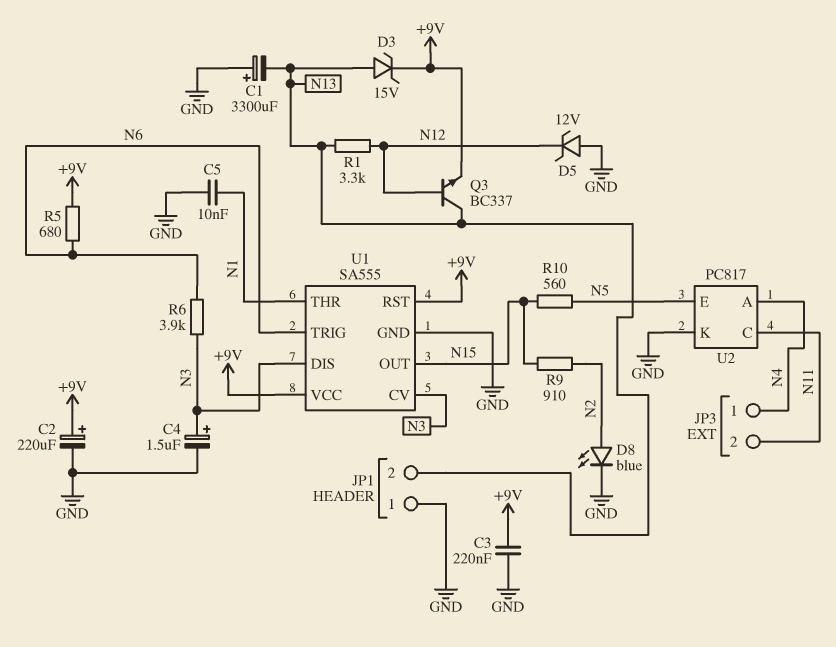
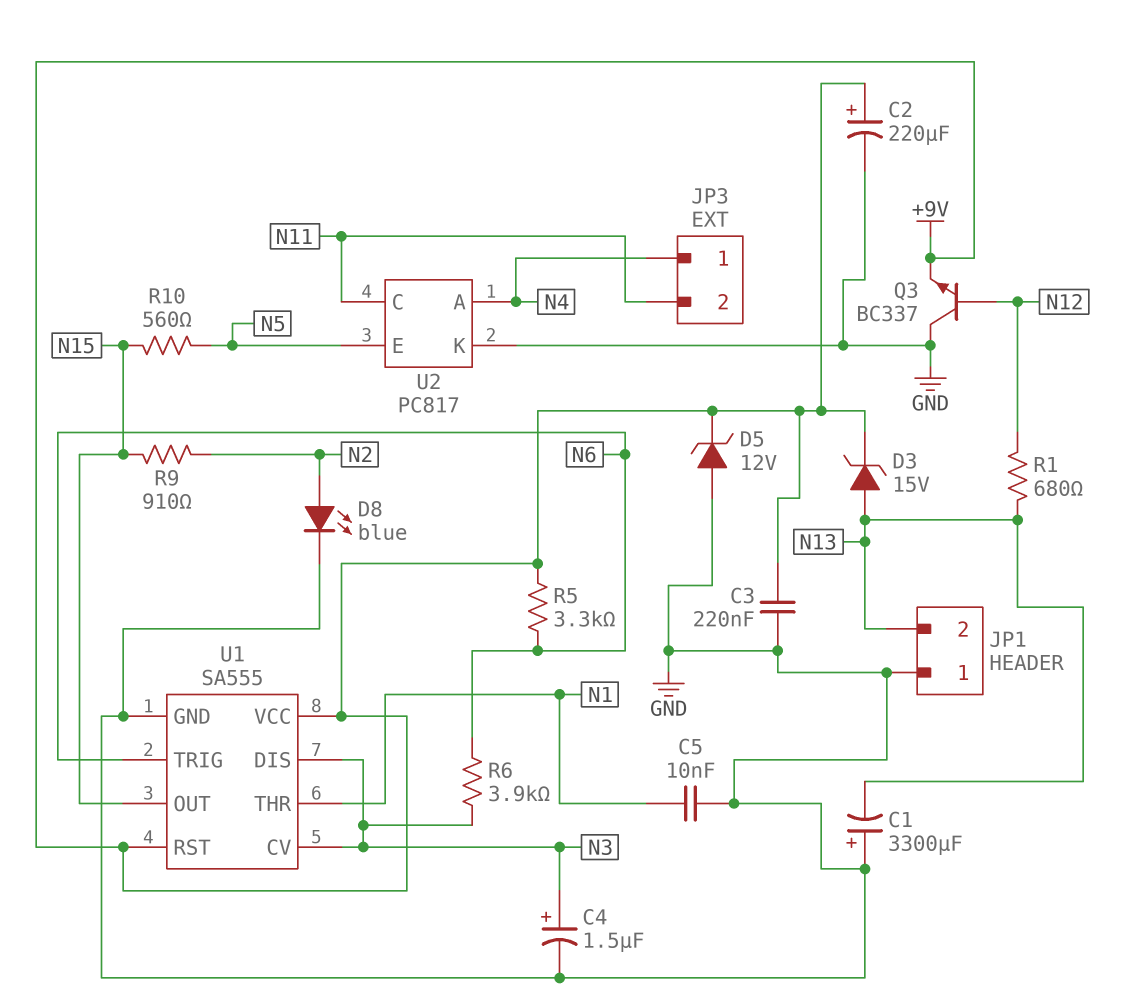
D5: zener 12V (A GND, K N12) -> zener 12V (A GND, K +9V)
Q3: NPN BC337 (B N12, C N13, E +9V) -> NPN BC337 (B N12, C GND, E +9V)
R1: 3.3k (N12, N13) -> 680 (N12, N13)
R5: 680 (+9V, N6) -> 3.3k (+9V, N6)

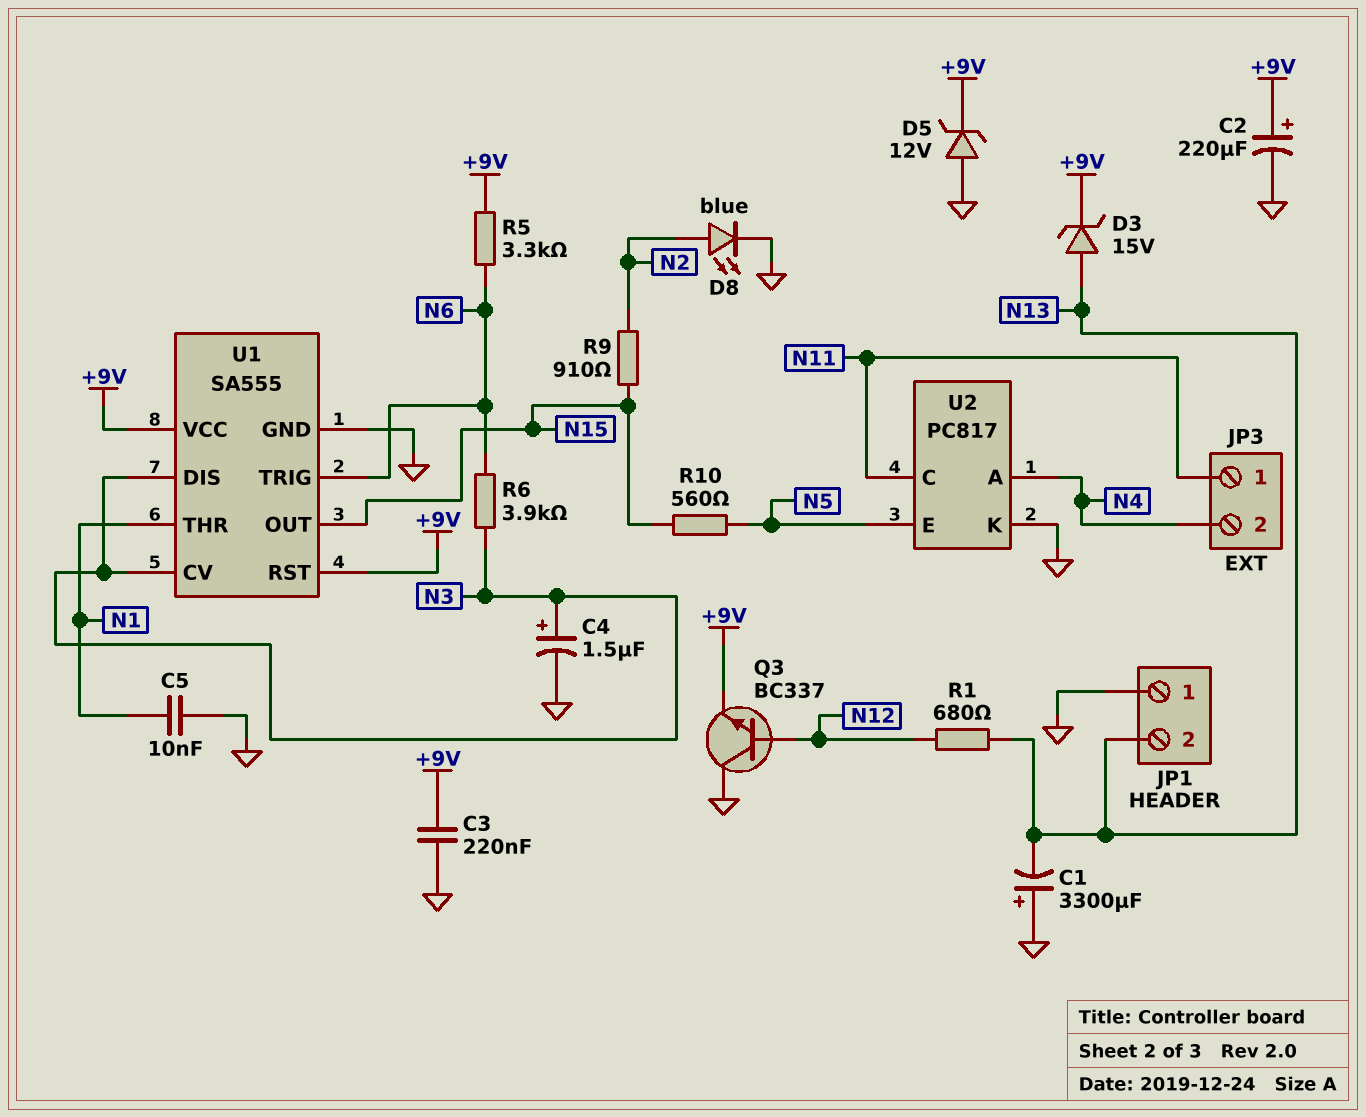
JP3 pin 1: N4 -> N11
JP3 pin 2: N11 -> N4

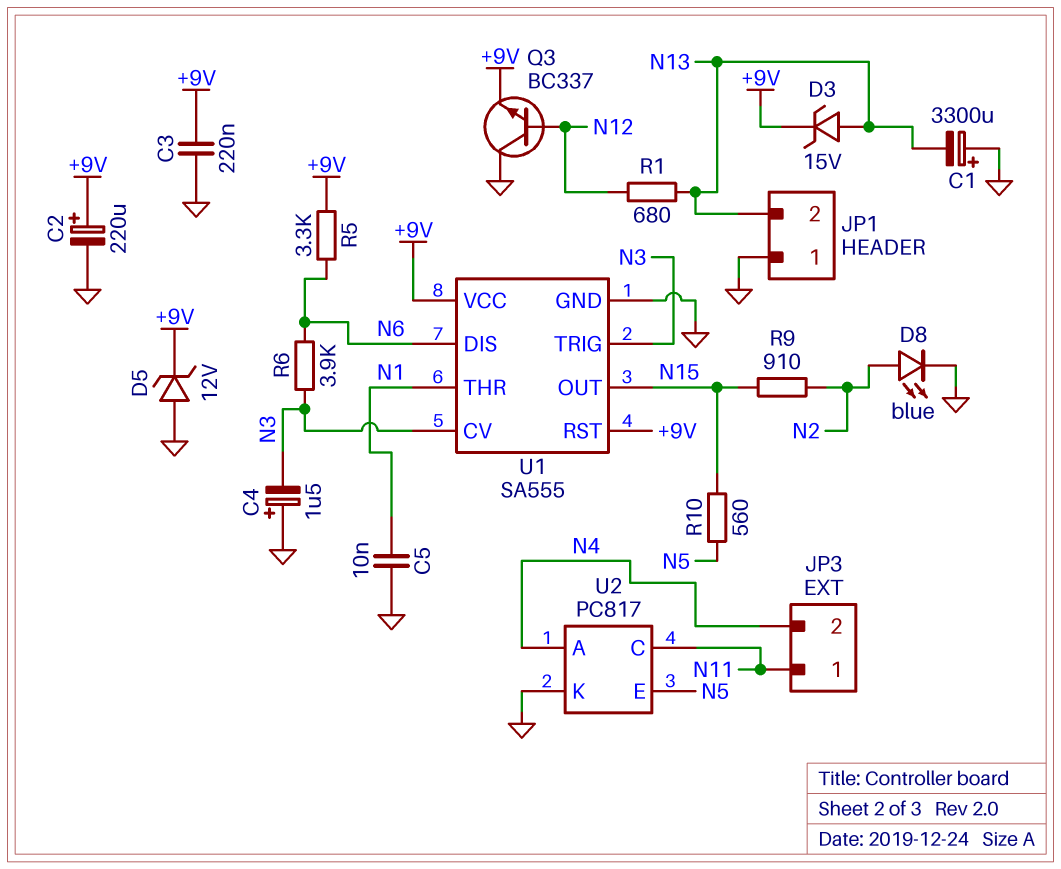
C4: 1.5uF (plus N3, minus GND) -> 1.5uF (plus GND, minus N3)
U1 pin DIS: N3 -> N6
U1 pin TRIG: N6 -> N3

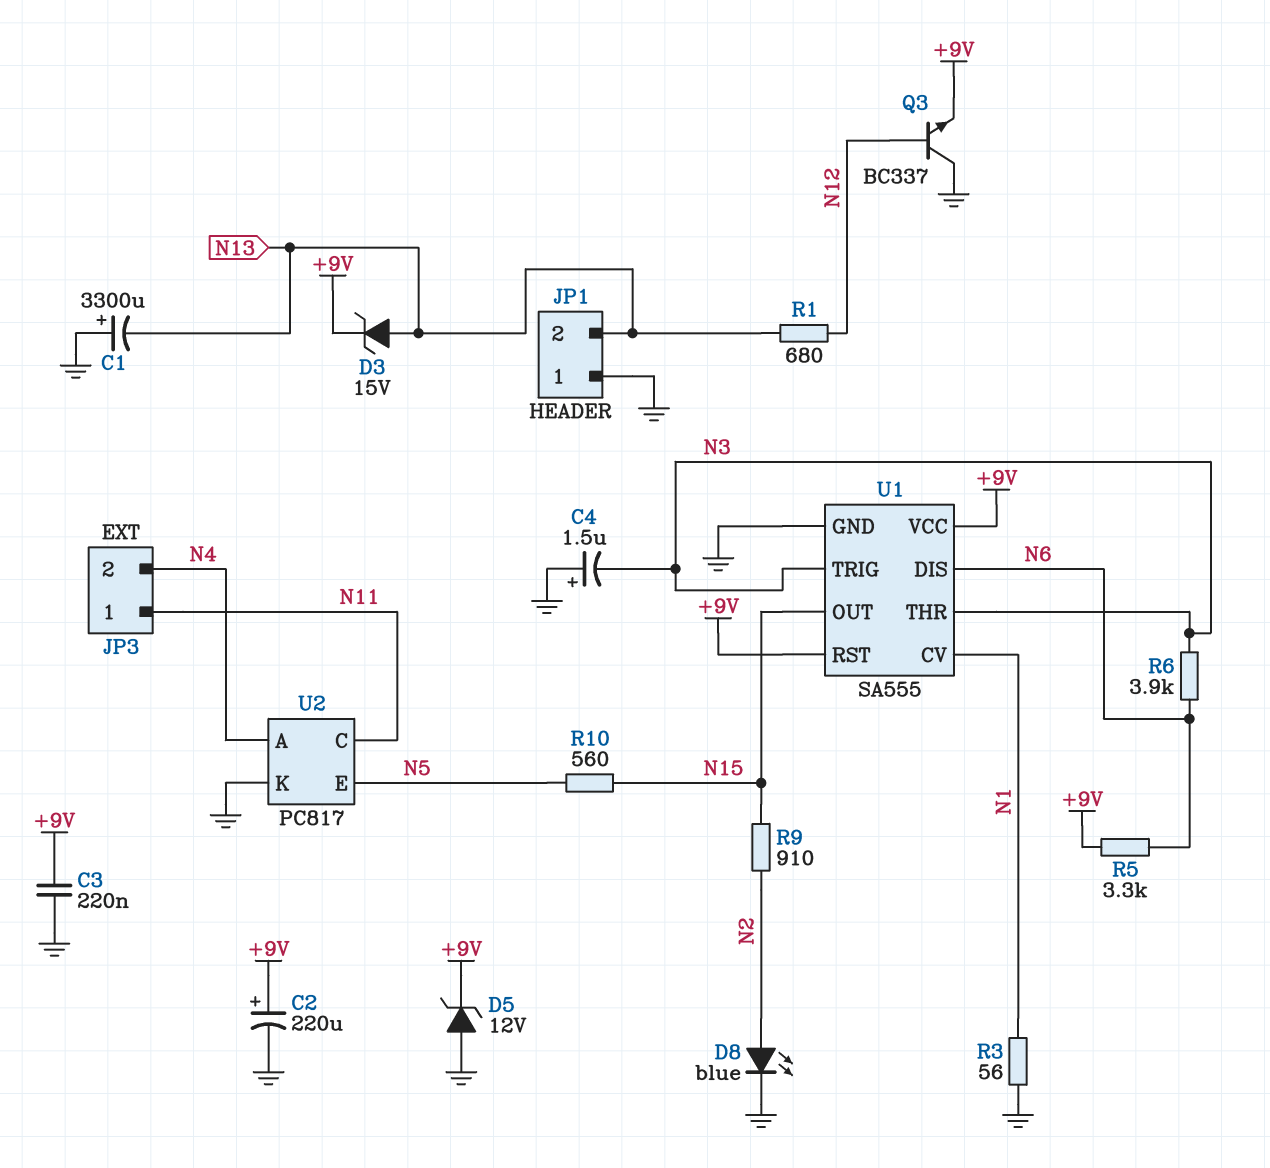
C5: 10nF (GND, N1) -> none
R3: none -> 56 (GND, N1)
U1 pin CV: N3 -> N1
U1 pin THR: N1 -> N3

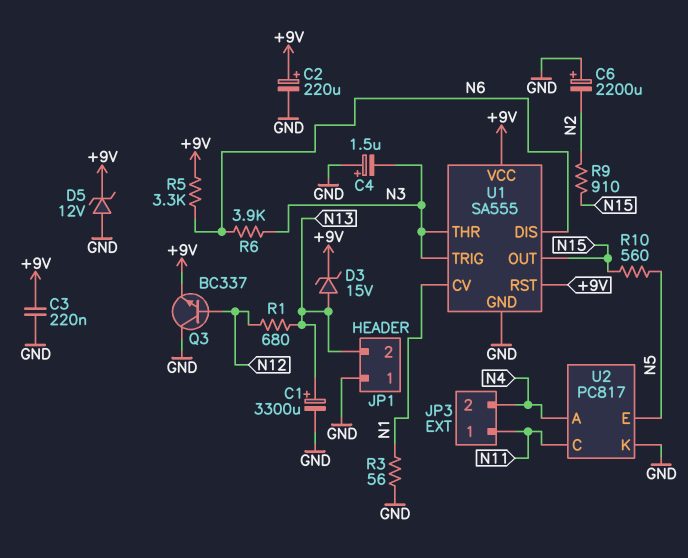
C1: 3300uF (plus GND, minus N13) -> 3300uF (plus N13, minus GND)
C6: none -> 2200uF (plus GND, minus N2)
D8: LED blue (A N2, K GND) -> none

